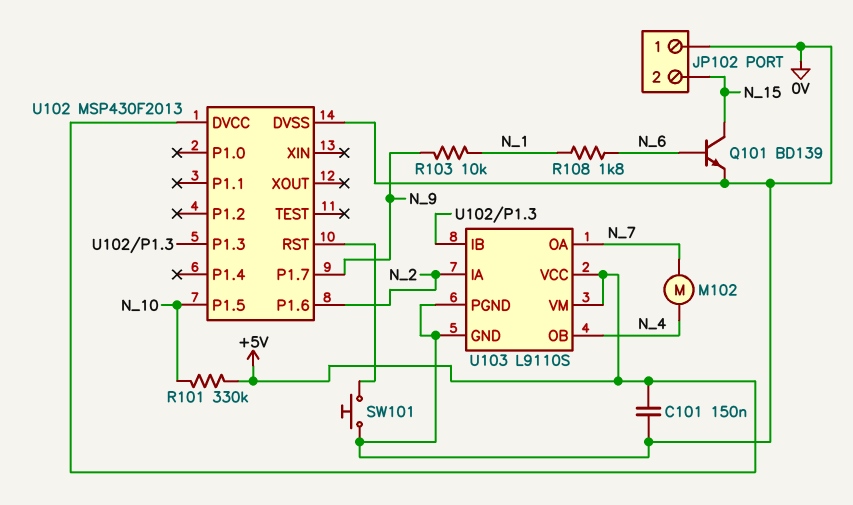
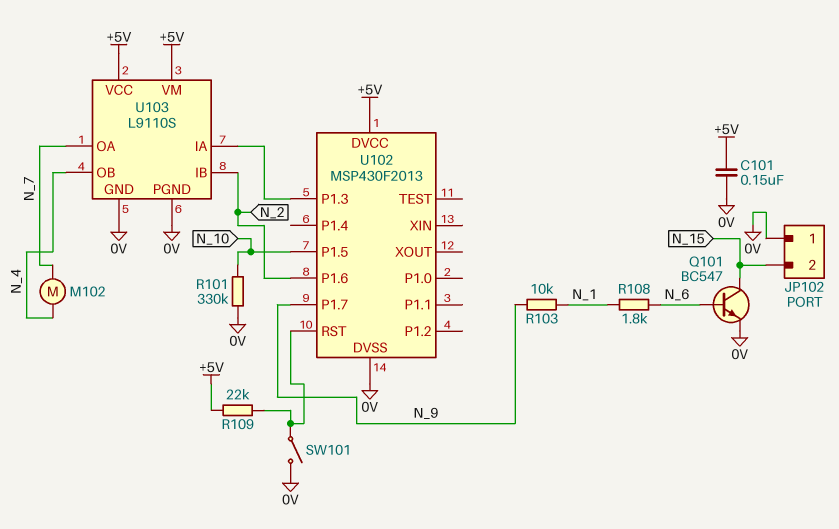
Q101: NPN BD139 (B N_6, C N_15, E 0V) -> NPN BC547 (B N_6, C N_15, E 0V)
R101: 330k (+5V, N_10) -> 330k (0V, N_10)
R109: none -> 22k (+5V, U102/RST)
SW101: button (0V, U102/RST) -> switch (0V, U102/RST)
U103 pin IA: N_2 -> U102/P1.3
U103 pin IB: U102/P1.3 -> N_2

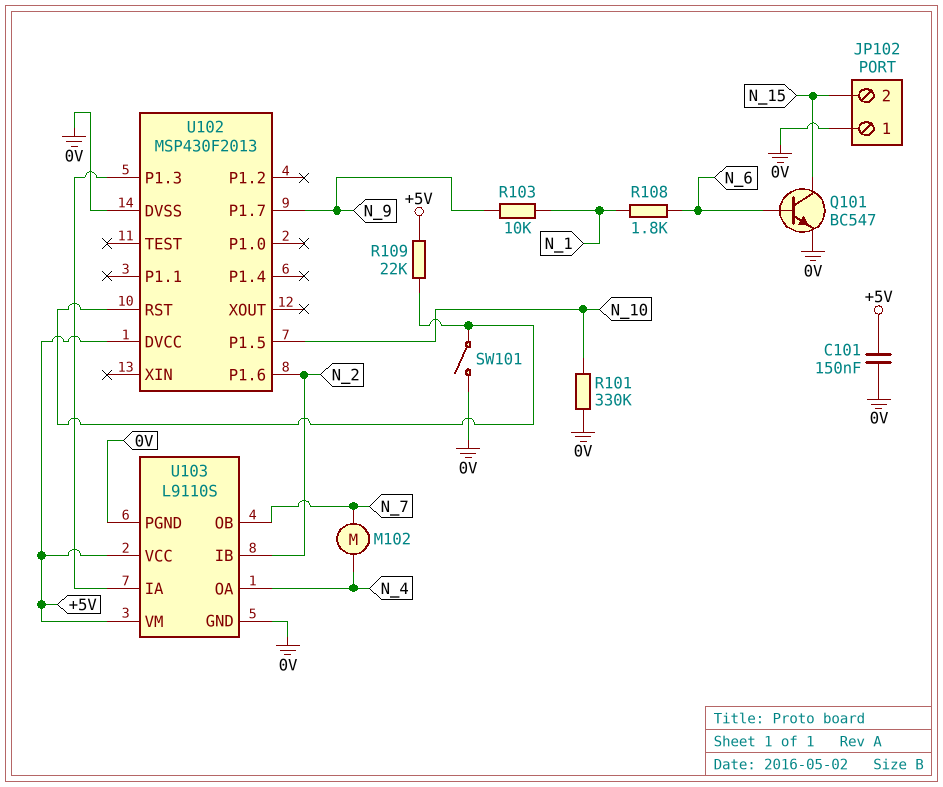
U103 pin OA: N_7 -> N_4
U103 pin OB: N_4 -> N_7

